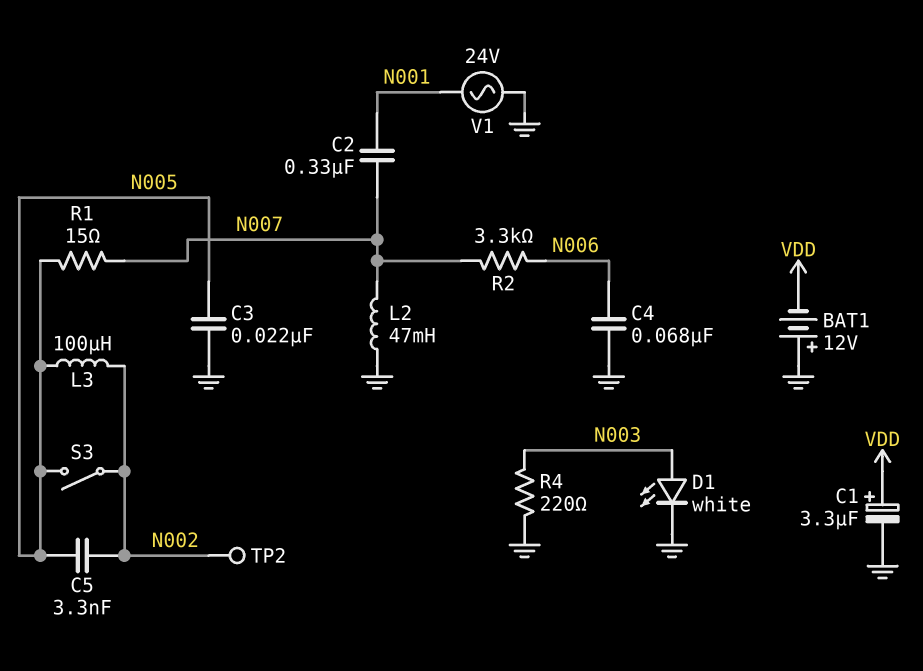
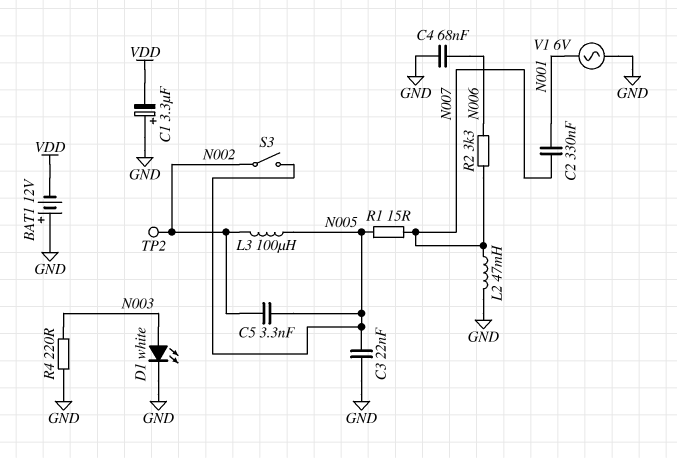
C1: 3.3uF (plus VDD, minus GND) -> 3.3uF (plus GND, minus VDD)
V1: AC 24V (GND, N001) -> AC 6V (GND, N001)

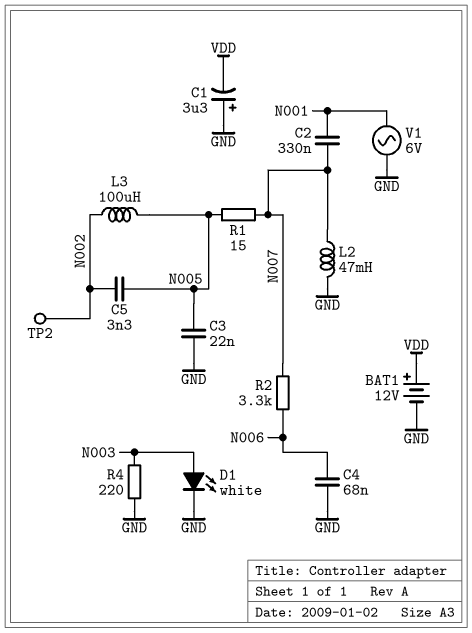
BAT1: 12V (plus GND, minus VDD) -> 12V (plus VDD, minus GND)
S3: switch (N002, N005) -> none

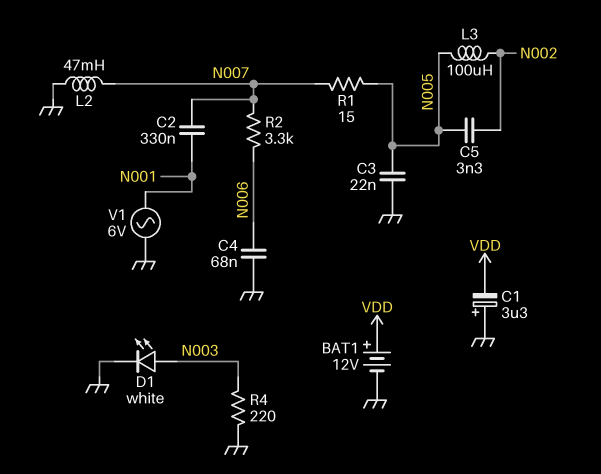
TP2: test point (N002) -> none

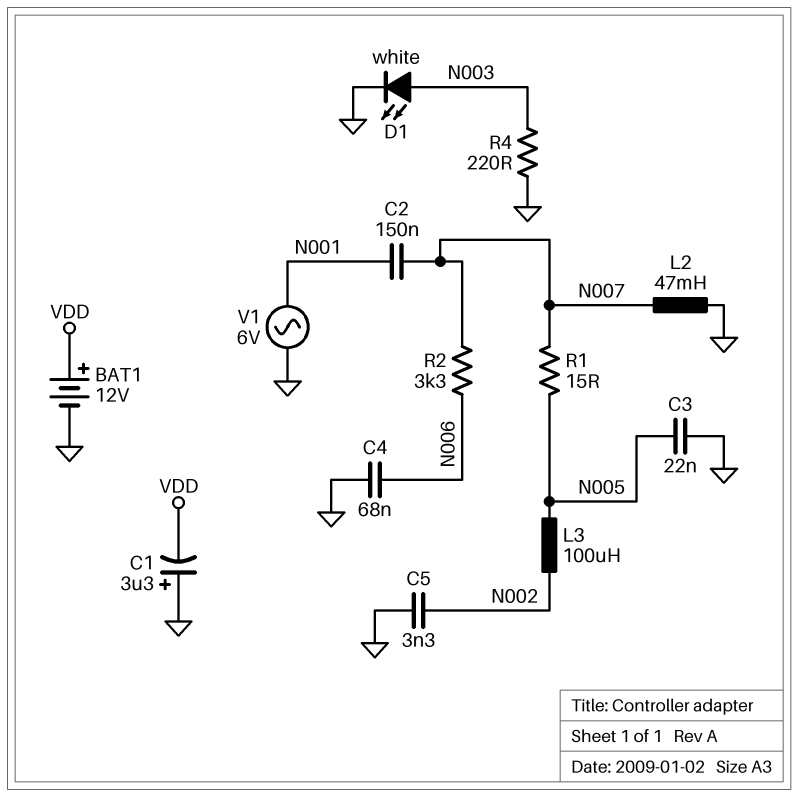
C2: 330nF (N001, N007) -> 150nF (N001, N007)
C5: 3.3nF (N002, N005) -> 3.3nF (GND, N002)

